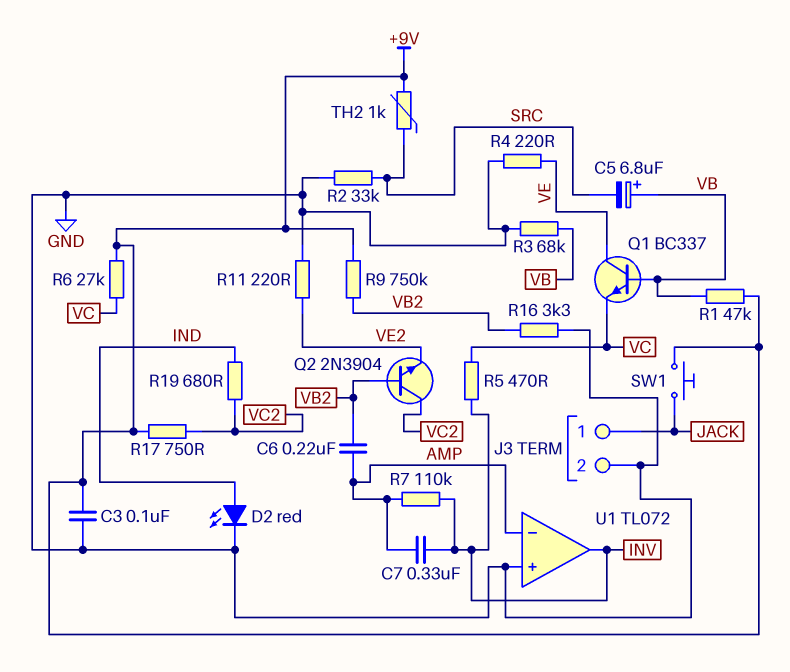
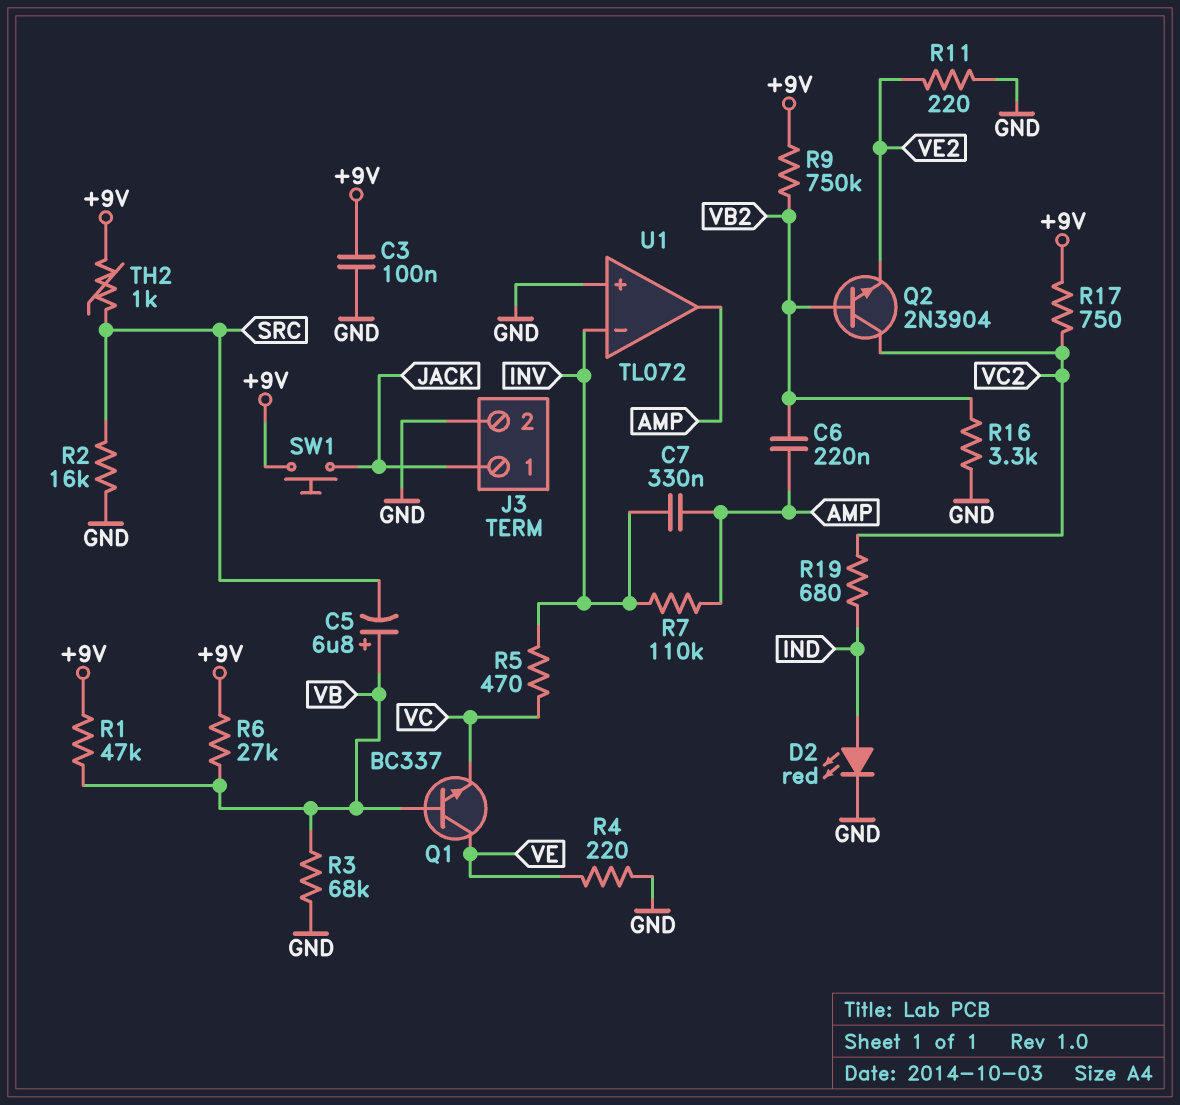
R2: 33k (GND, SRC) -> 16k (GND, SRC)
R6: 27k (+9V, VC) -> 27k (+9V, VB)
U1 pin in-: AMP -> INV
U1 pin out: INV -> AMP

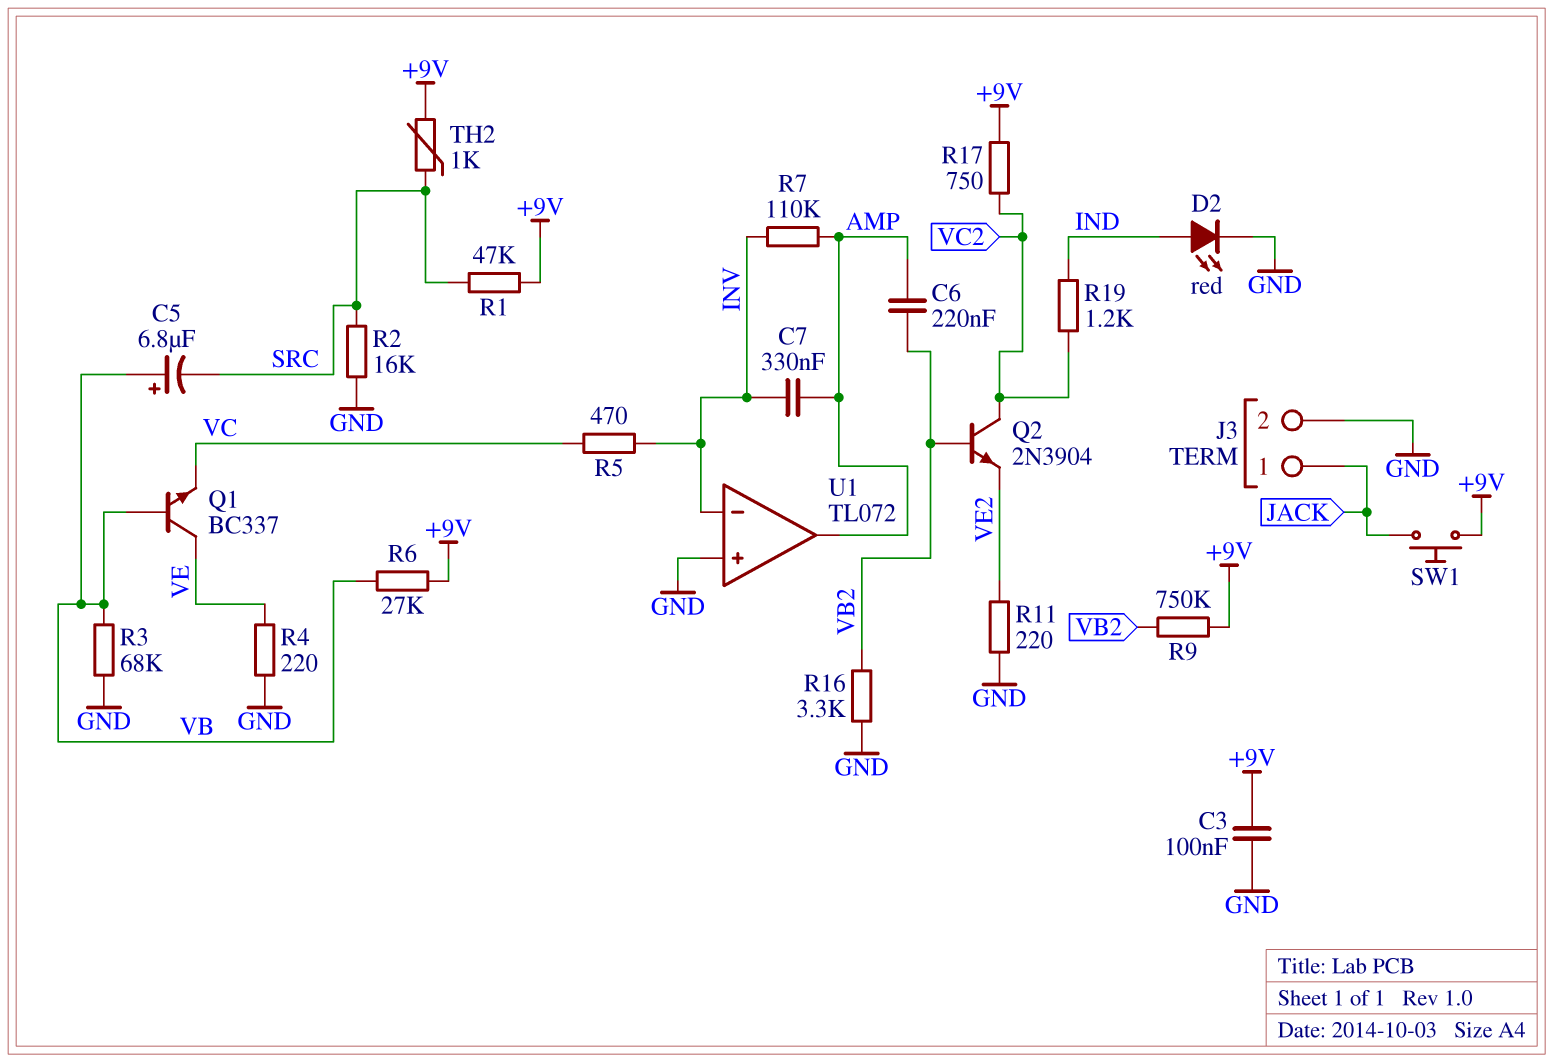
R1: 47k (+9V, VB) -> 47k (+9V, SRC)
R19: 680 (IND, VC2) -> 1.2k (IND, VC2)

